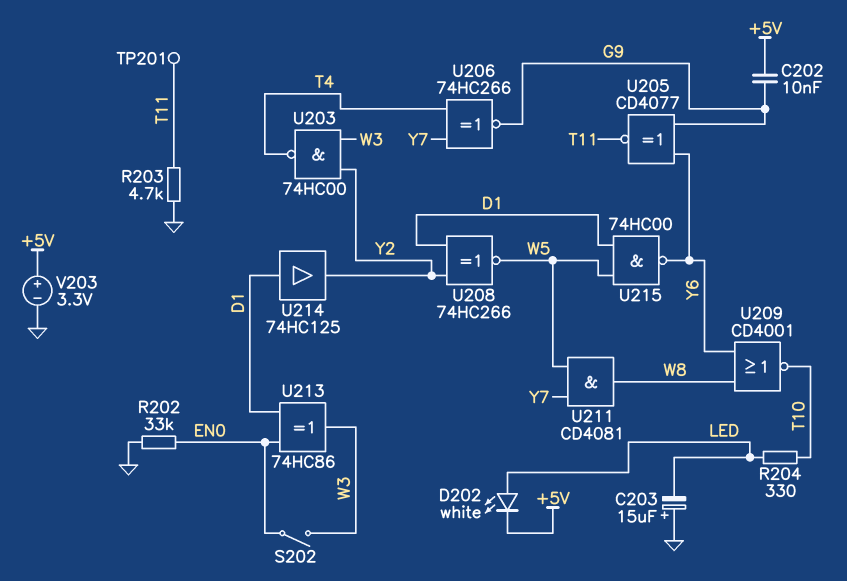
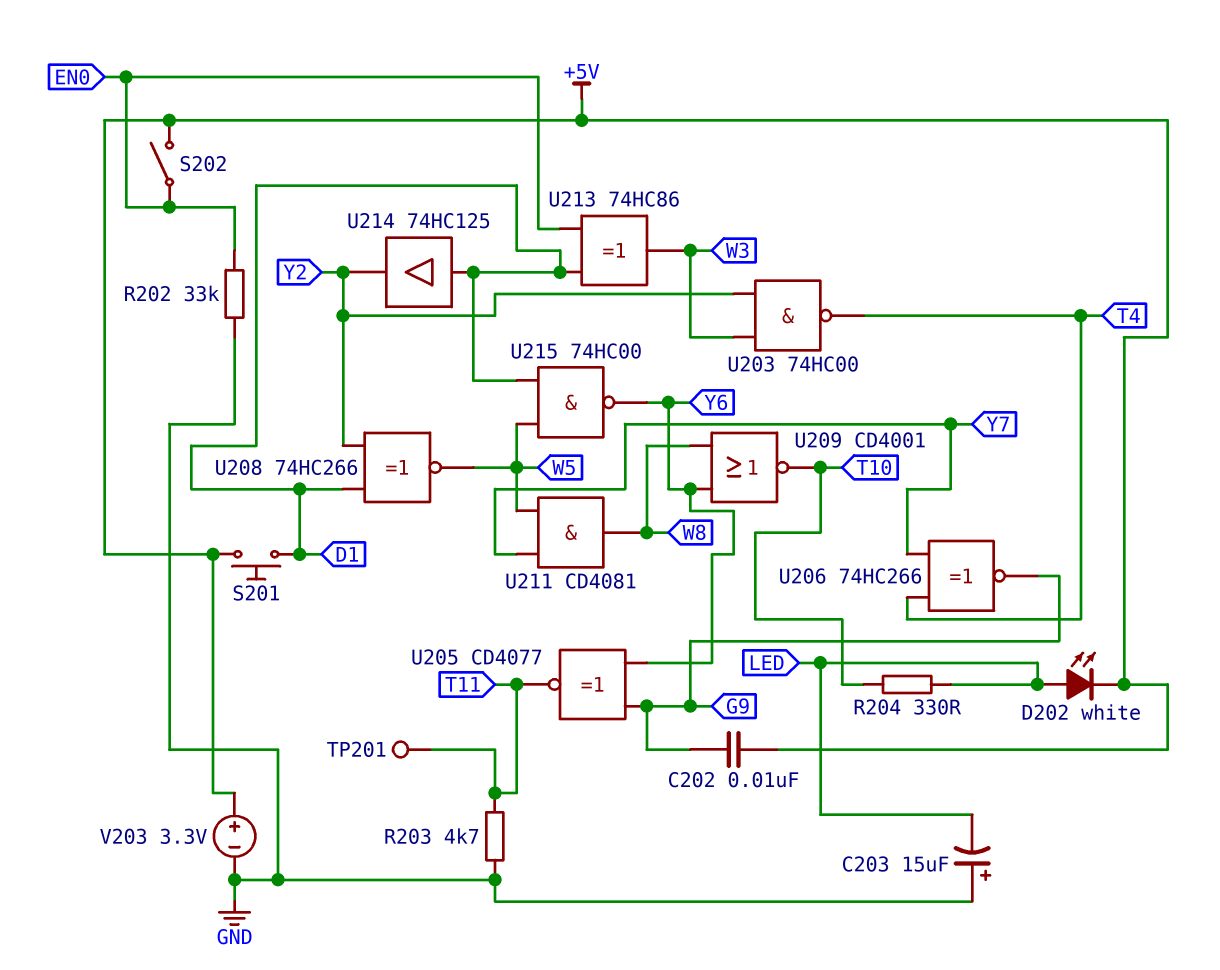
S201: none -> button (+5V, D1)
S202: switch (EN0, W3) -> switch (+5V, EN0)

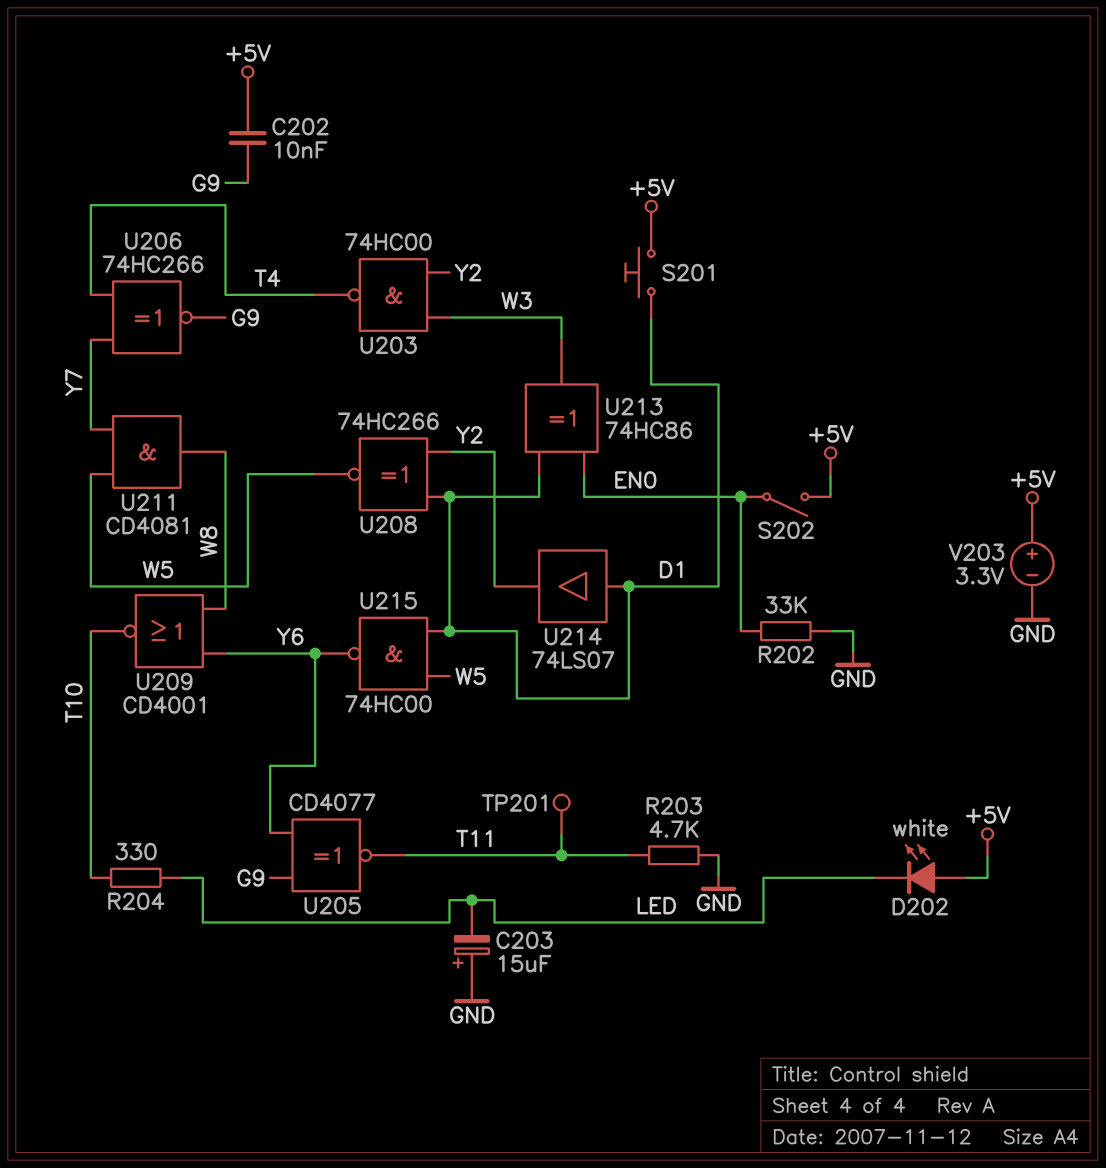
D202: LED white (A LED, K +5V) -> LED white (A +5V, K LED)
U214: buffer 74HC125 (in D1, out Y2) -> buffer 74LS07 (in D1, out Y2)

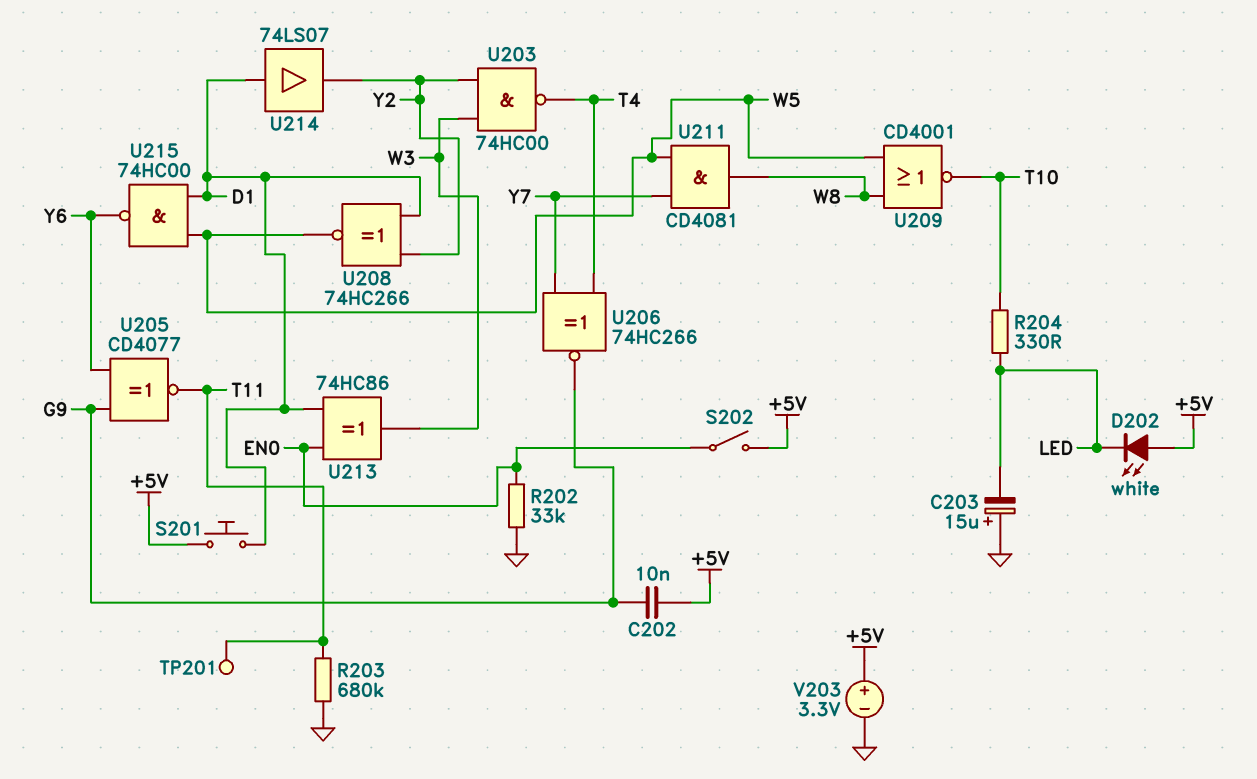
R203: 4.7k (GND, T11) -> 680k (GND, T11)
U209: NOR CD4001 (in W8, in Y6, out T10) -> NOR CD4001 (in W5, in W8, out T10)

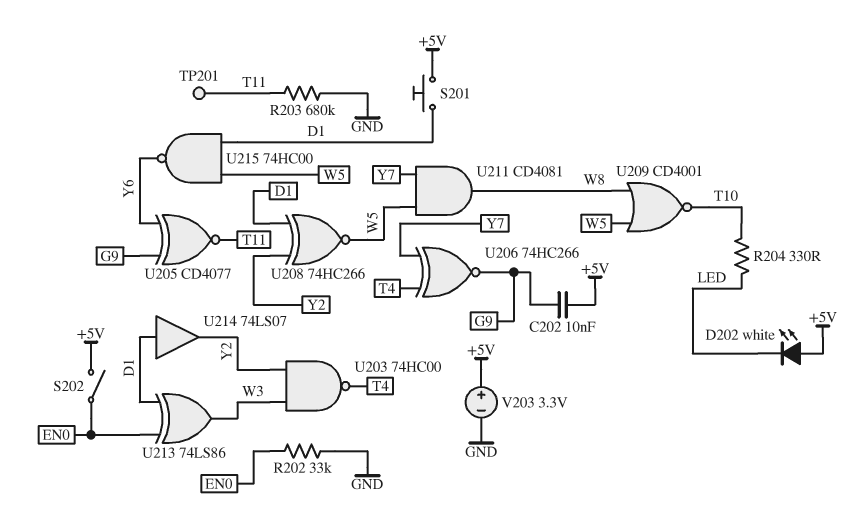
C203: 15uF (plus GND, minus LED) -> none
U213: XOR 74HC86 (in D1, in EN0, out W3) -> XOR 74LS86 (in D1, in EN0, out W3)

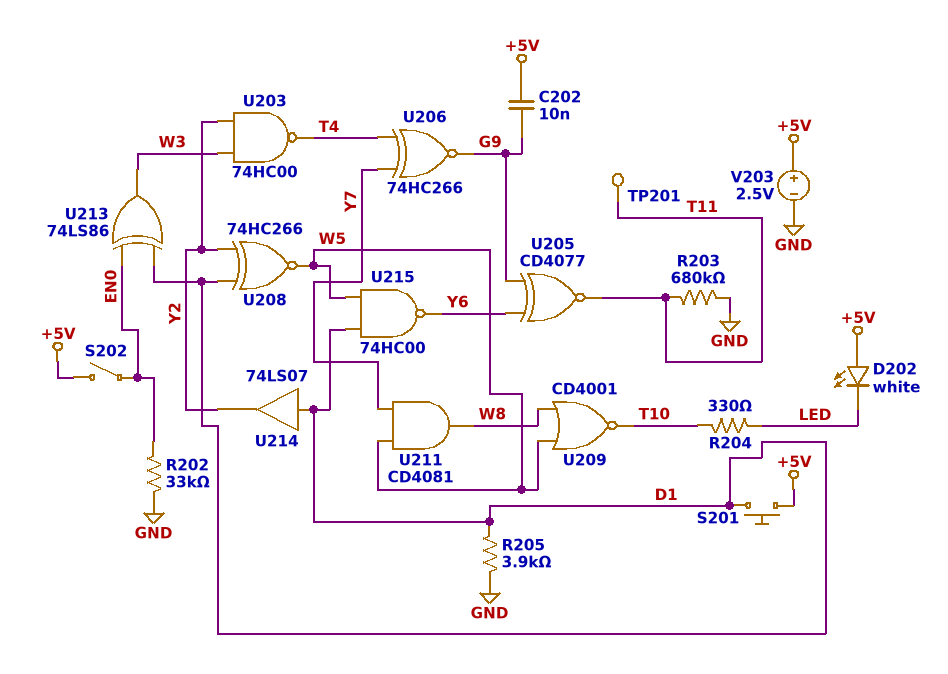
R205: none -> 3.9k (D1, GND)
V203: 3.3V (plus +5V, minus GND) -> 2.5V (plus +5V, minus GND)

